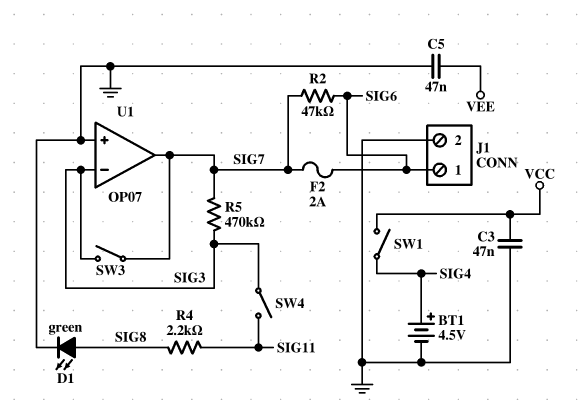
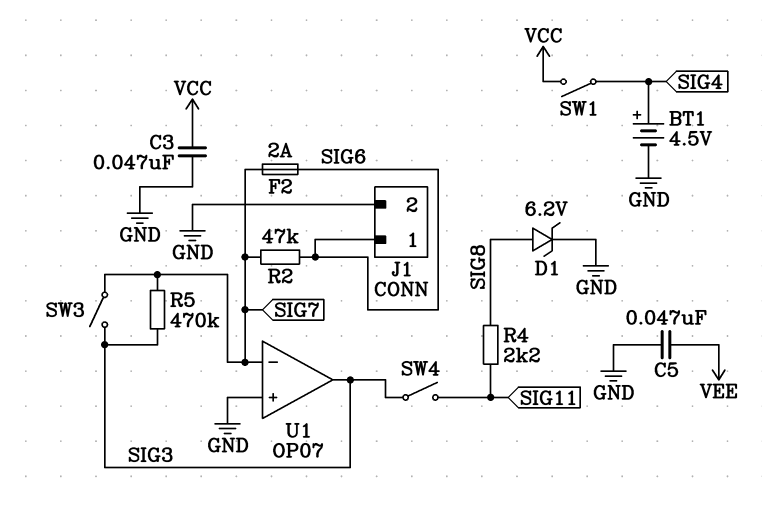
D1: LED green (A SIG8, K GND) -> zener 6.2V (A SIG8, K GND)
U1 pin in-: SIG3 -> SIG7
U1 pin out: SIG7 -> SIG3

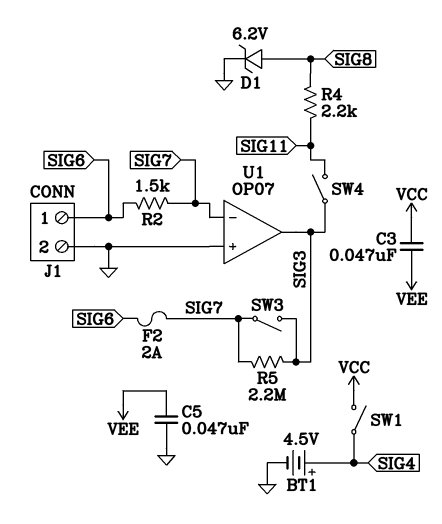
C3: 47nF (GND, VCC) -> 47nF (VCC, VEE)
R2: 47k (SIG6, SIG7) -> 1.5k (SIG6, SIG7)
R5: 470k (SIG3, SIG7) -> 2.2M (SIG3, SIG7)

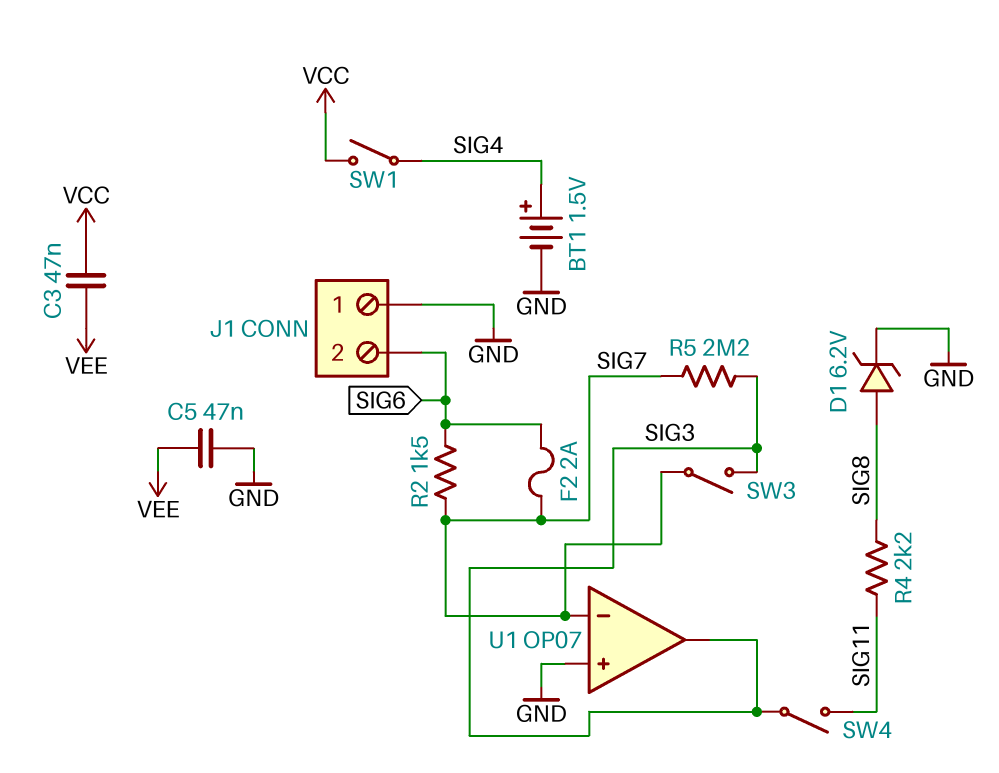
BT1: 4.5V (plus SIG4, minus GND) -> 1.5V (plus SIG4, minus GND)
J1 pin 1: SIG6 -> GND
J1 pin 2: GND -> SIG6

